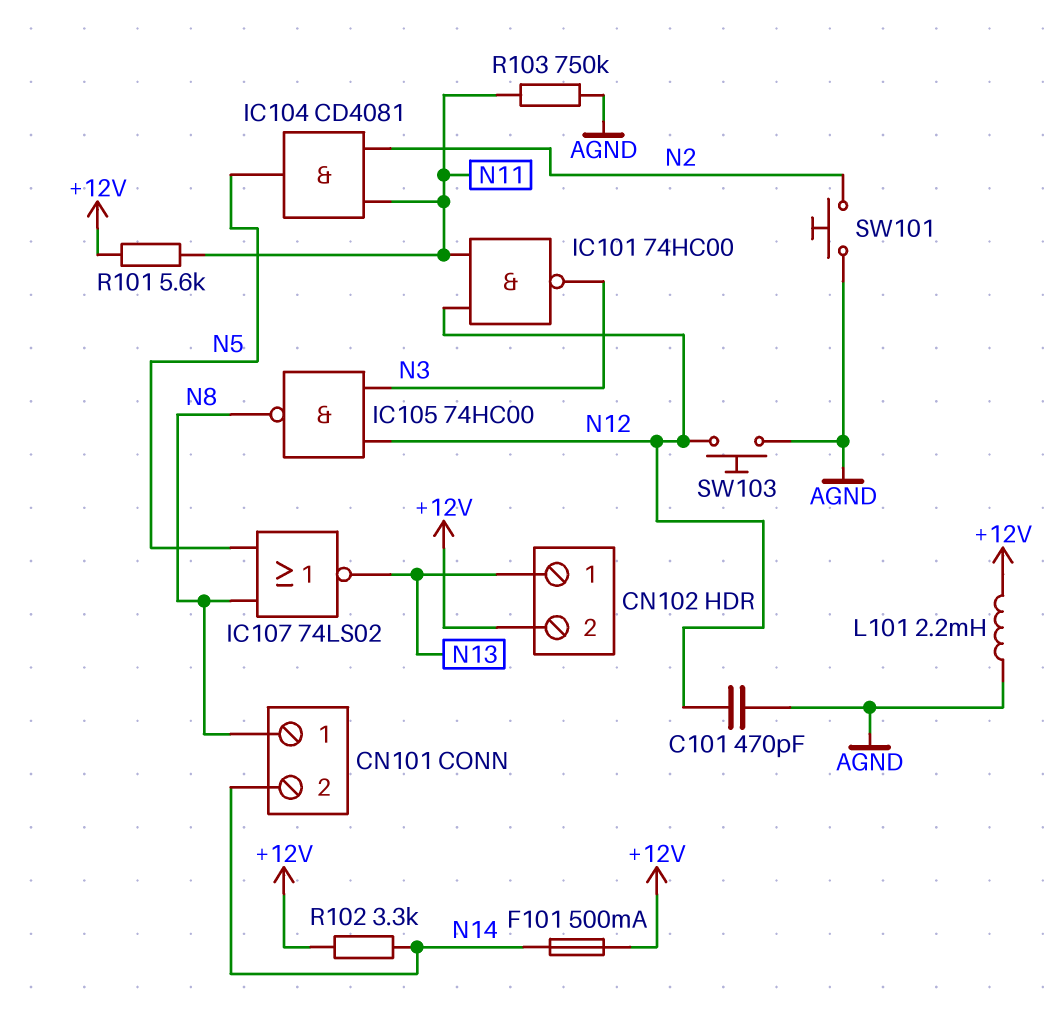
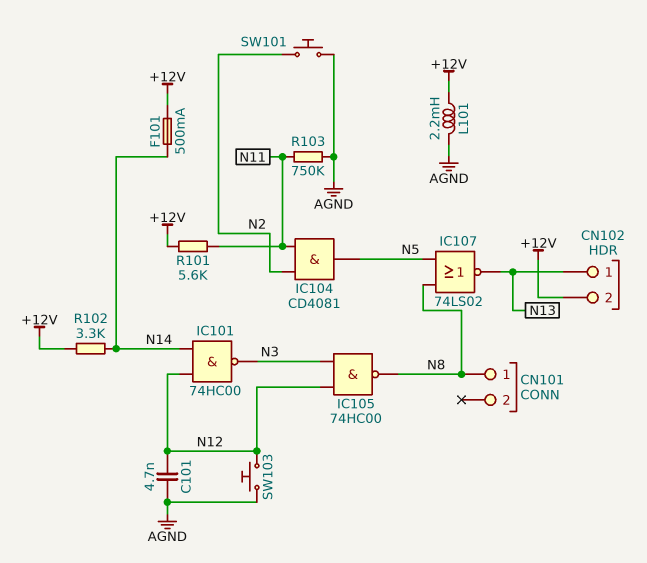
C101: 470pF (AGND, N12) -> 4.7nF (AGND, N12)
CN101 pin 2: N14 -> none
IC101: NAND 74HC00 (in N11, in N12, out N3) -> NAND 74HC00 (in N12, in N14, out N3)

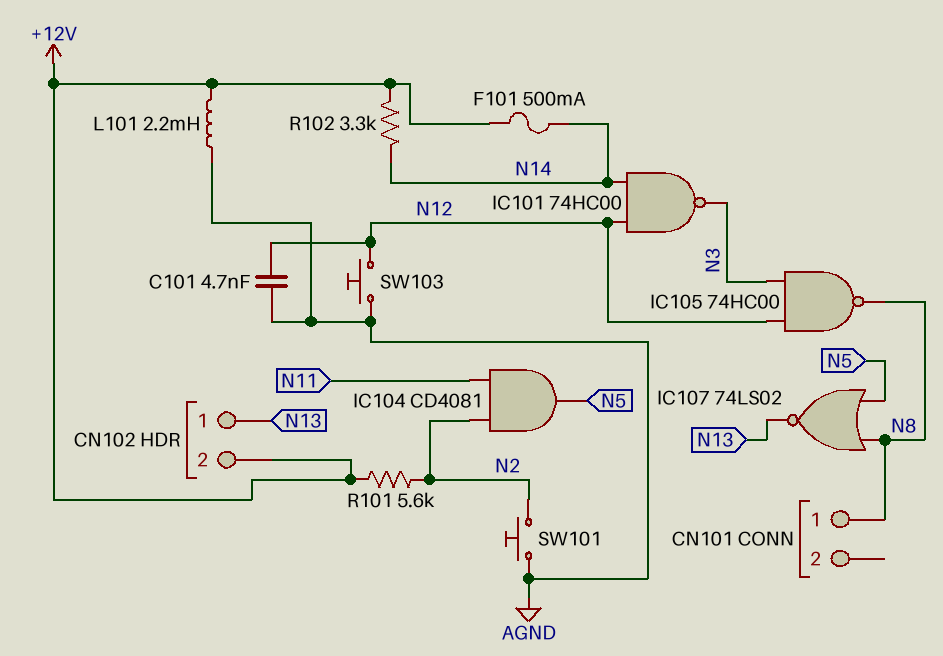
R101: 5.6k (+12V, N11) -> 5.6k (+12V, N2)
R103: 750k (AGND, N11) -> none

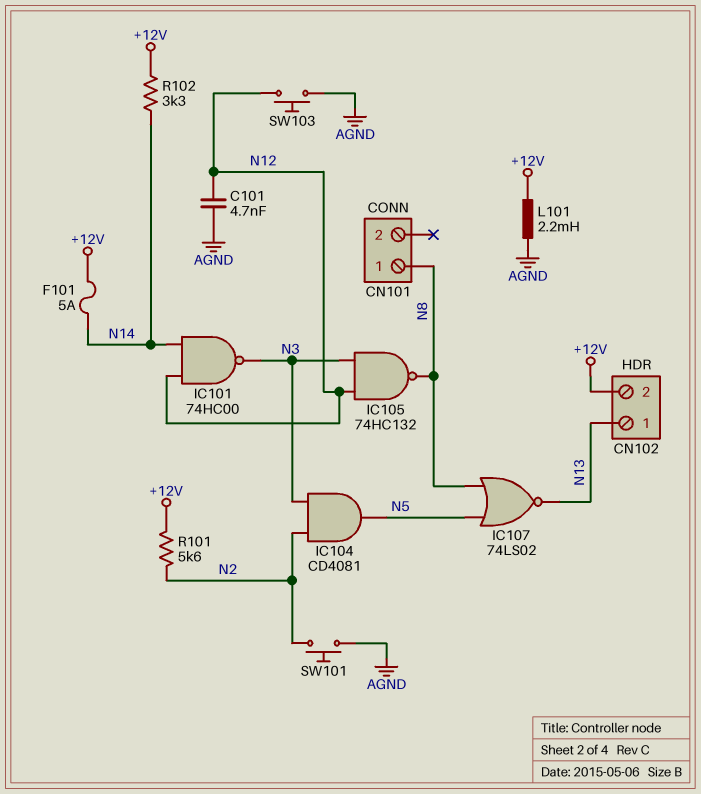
F101: 500mA (+12V, N14) -> 5A (+12V, N14)
IC104: AND CD4081 (in N2, in N11, out N5) -> AND CD4081 (in N2, in N3, out N5)
IC105: NAND 74HC00 (in N3, in N12, out N8) -> NAND 74HC132 (in N3, in N12, out N8)

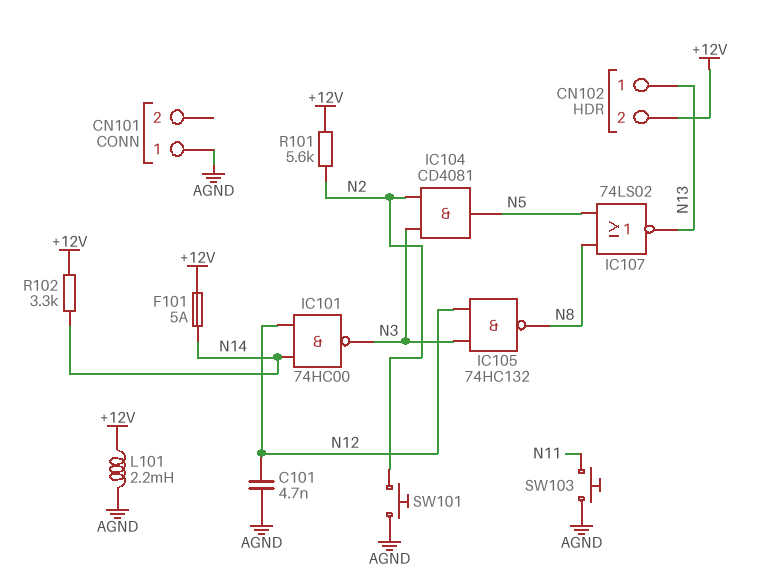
CN101 pin 1: N8 -> AGND
SW103: button (AGND, N12) -> button (AGND, N11)

